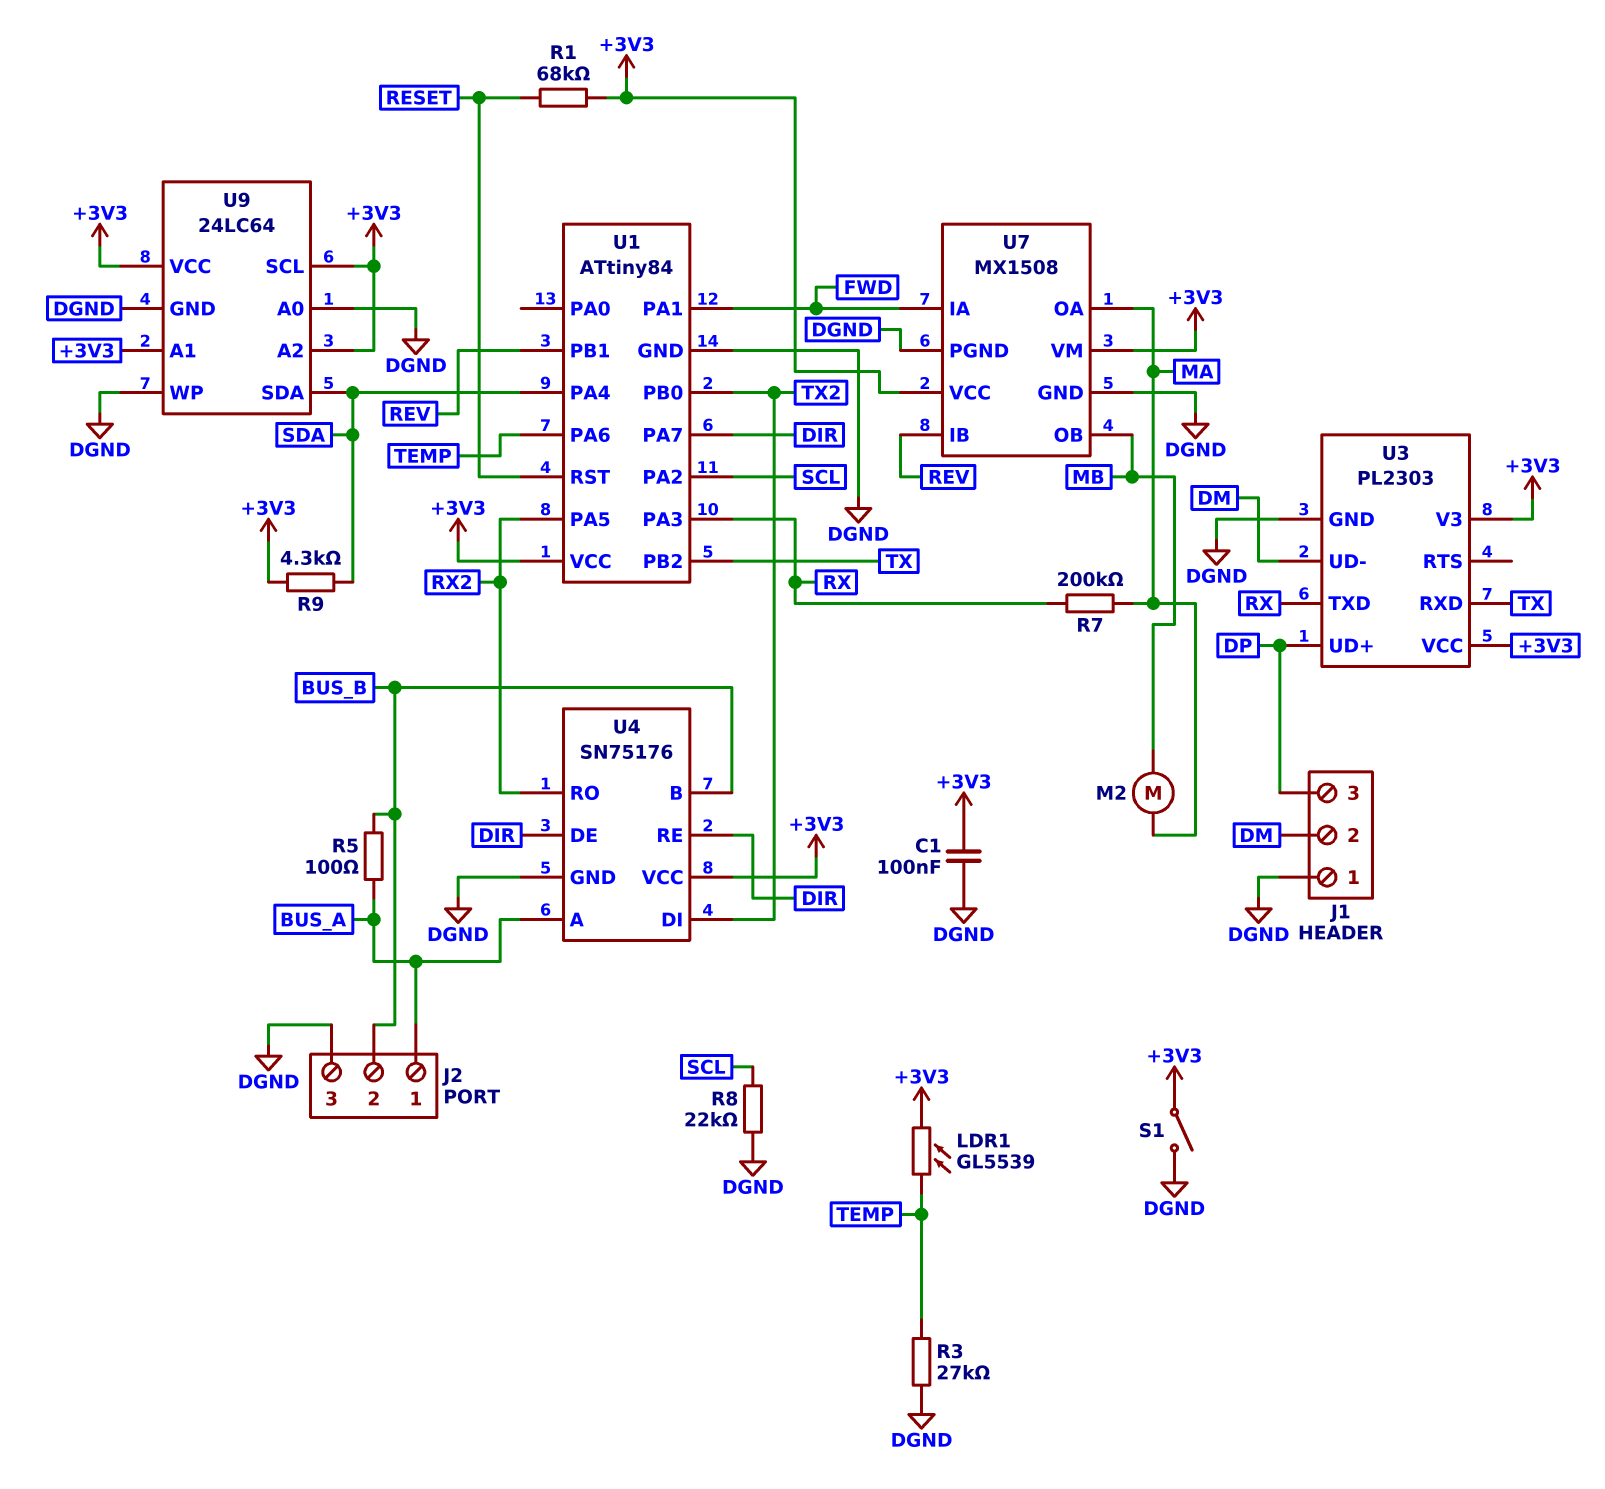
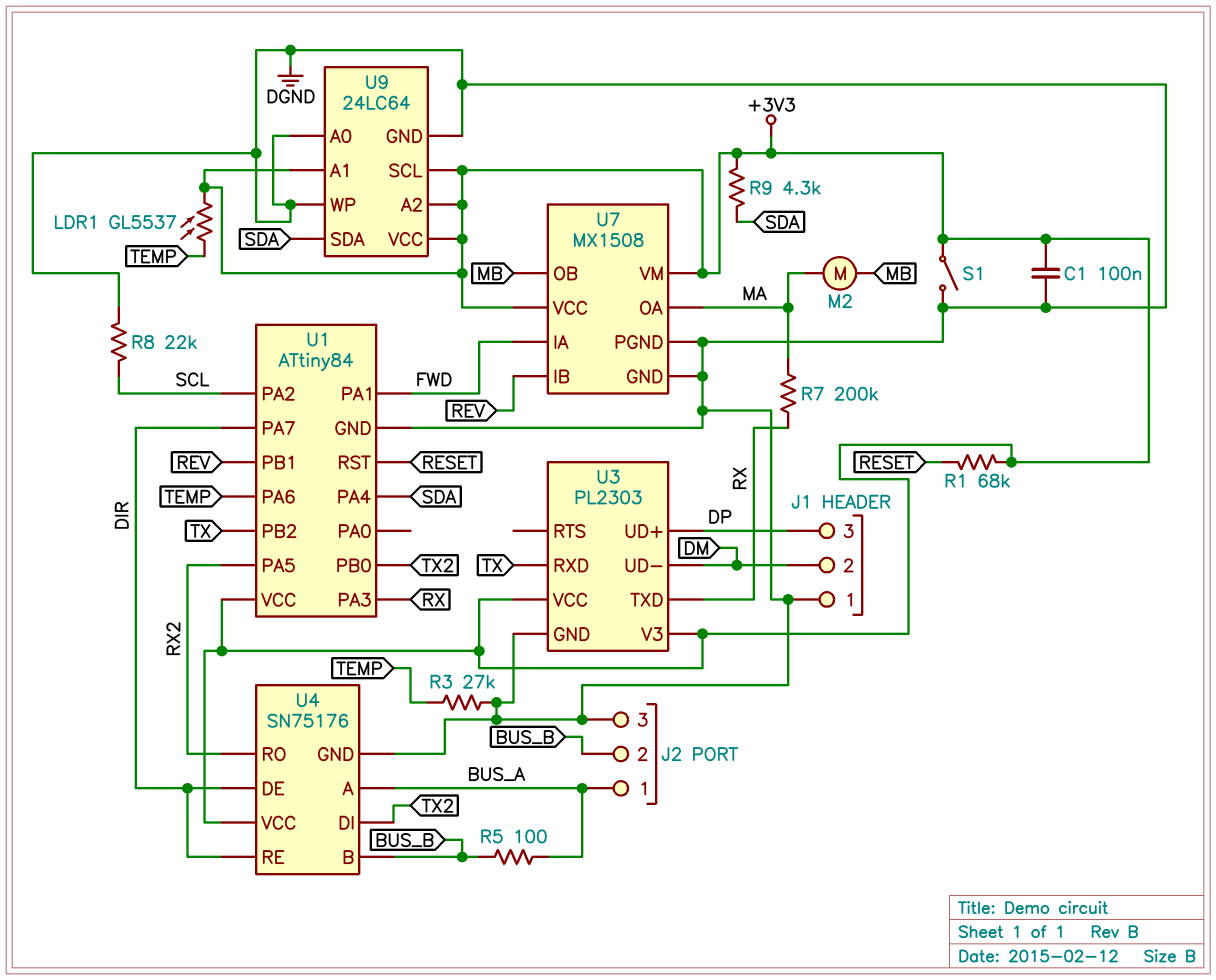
LDR1: GL5539 (+3V3, TEMP) -> GL5537 (+3V3, TEMP)

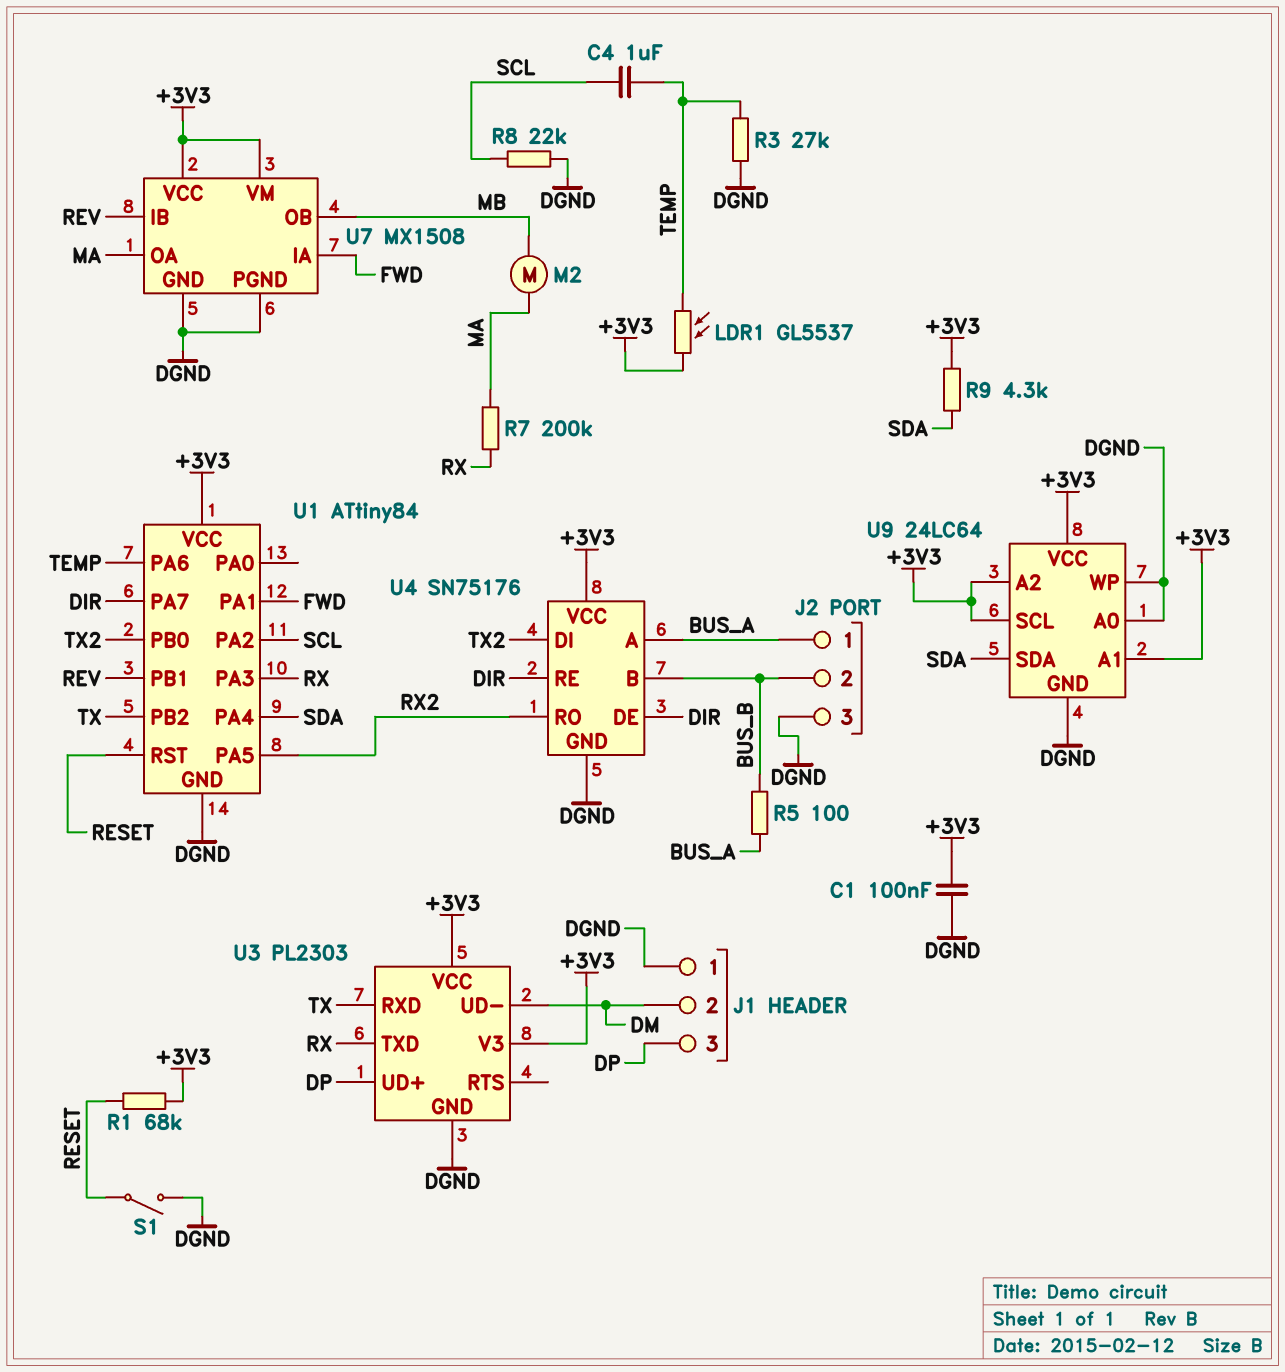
C4: none -> 1uF (SCL, TEMP)
S1: switch (+3V3, DGND) -> switch (DGND, RESET)

